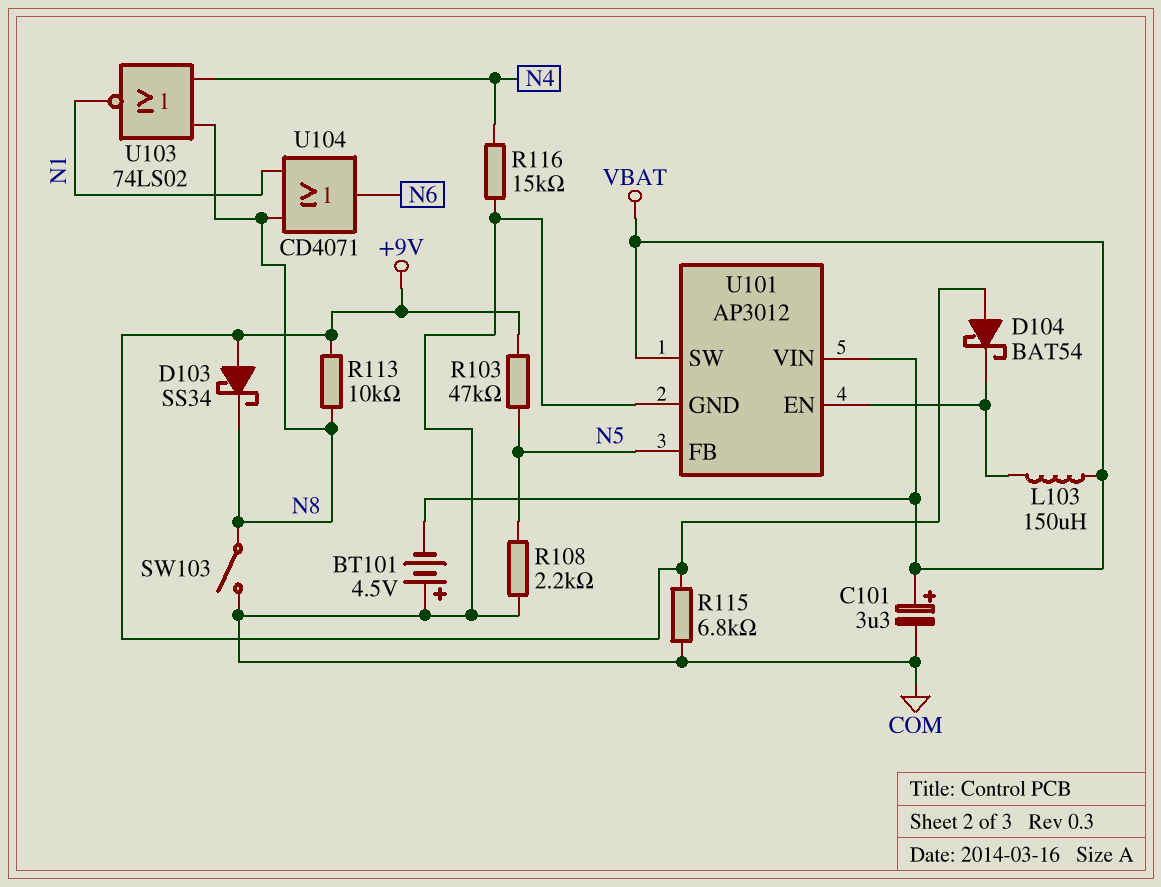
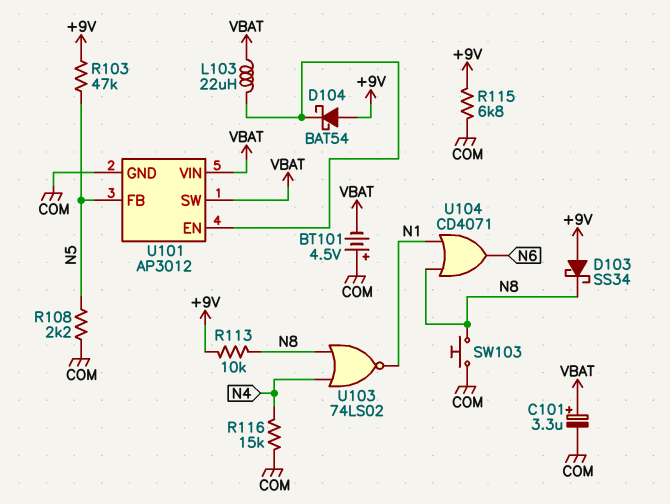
L103: 150uH (U101/EN, VBAT) -> 22uH (U101/EN, VBAT)
SW103: switch (COM, N8) -> button (COM, N8)

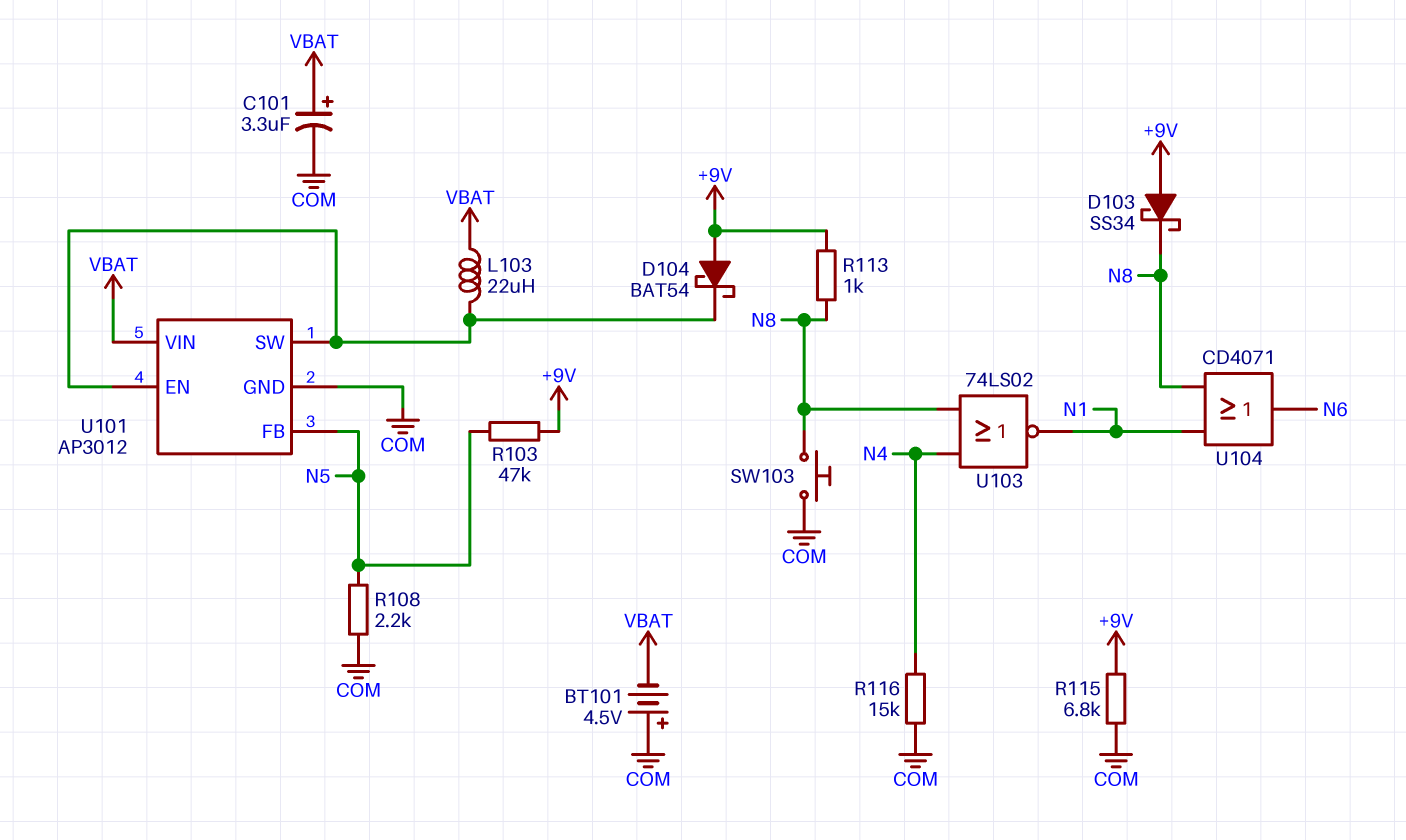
R113: 10k (+9V, N8) -> 1k (+9V, N8)
U101 pin SW: VBAT -> U101/EN

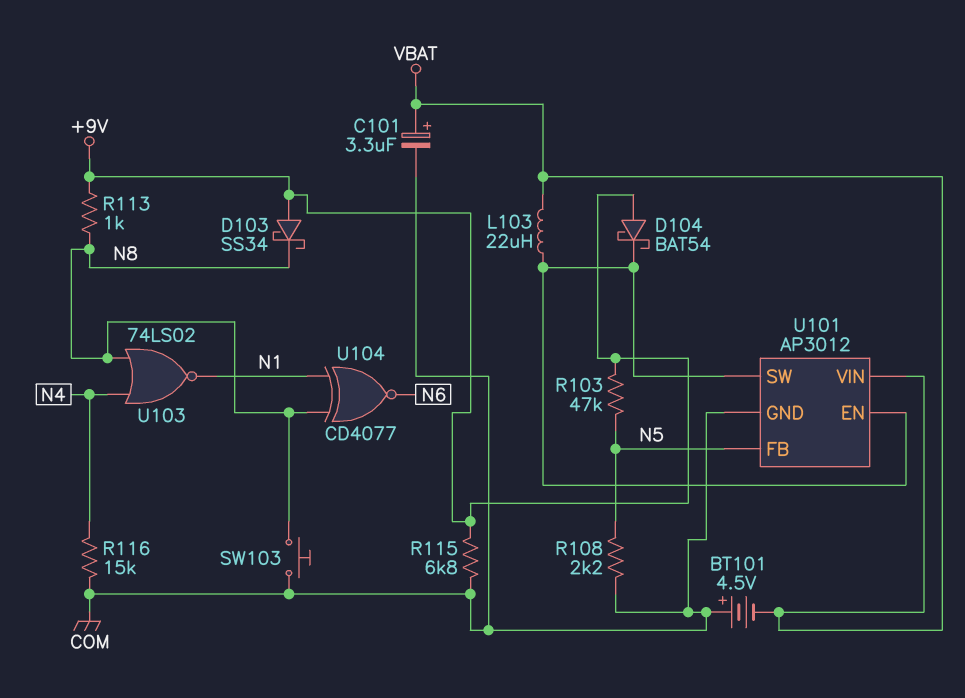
U104: OR CD4071 (in N1, in N8, out N6) -> XNOR CD4077 (in N1, in N8, out N6)

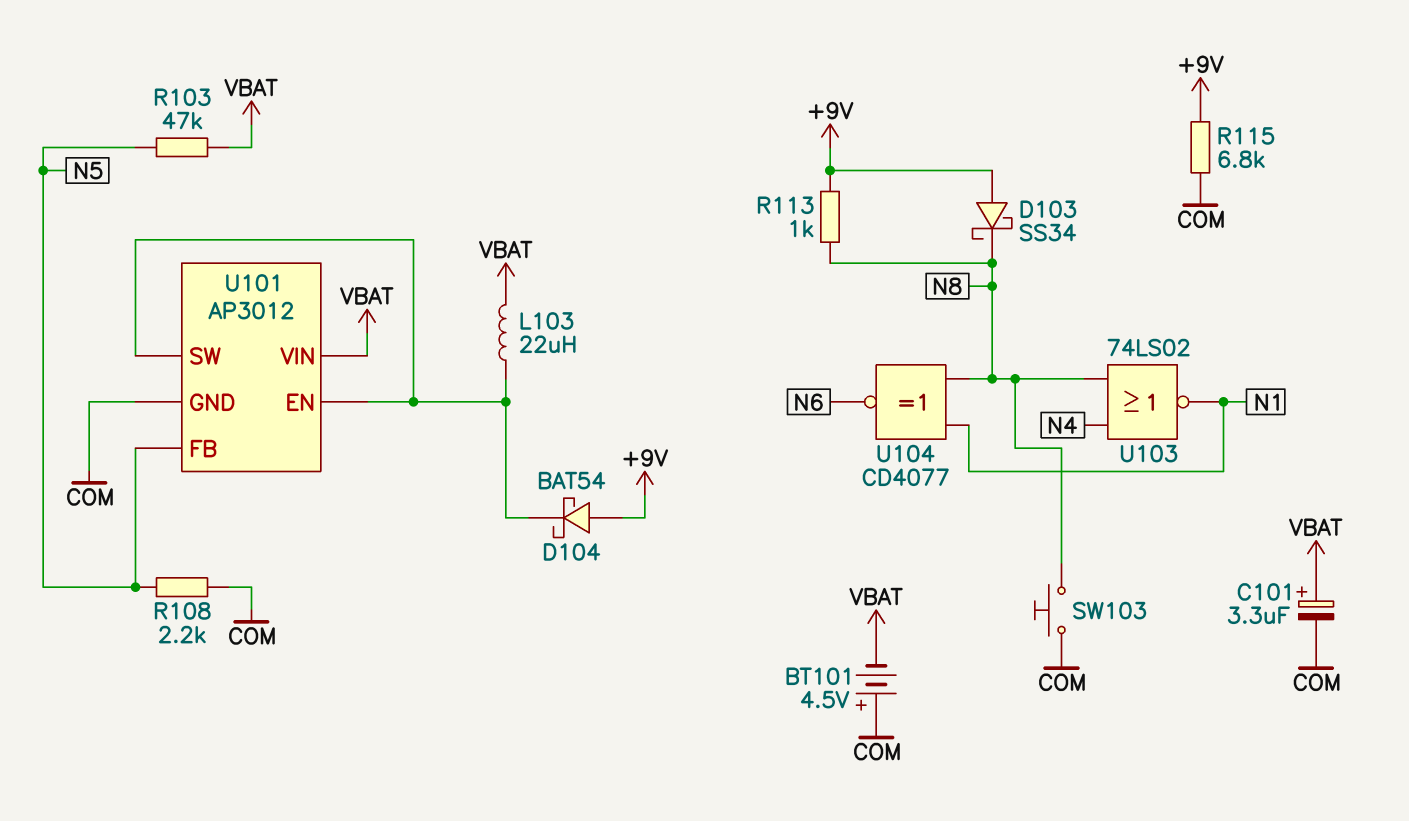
R103: 47k (+9V, N5) -> 47k (N5, VBAT)
R116: 15k (COM, N4) -> none

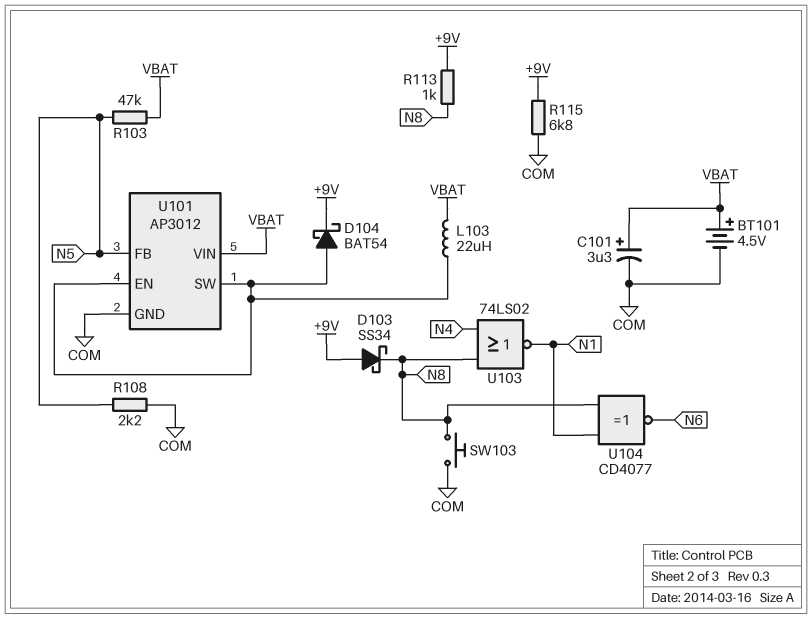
BT101: 4.5V (plus COM, minus VBAT) -> 4.5V (plus VBAT, minus COM)
D104: schottky BAT54 (A +9V, K U101/EN) -> schottky BAT54 (A U101/EN, K +9V)

